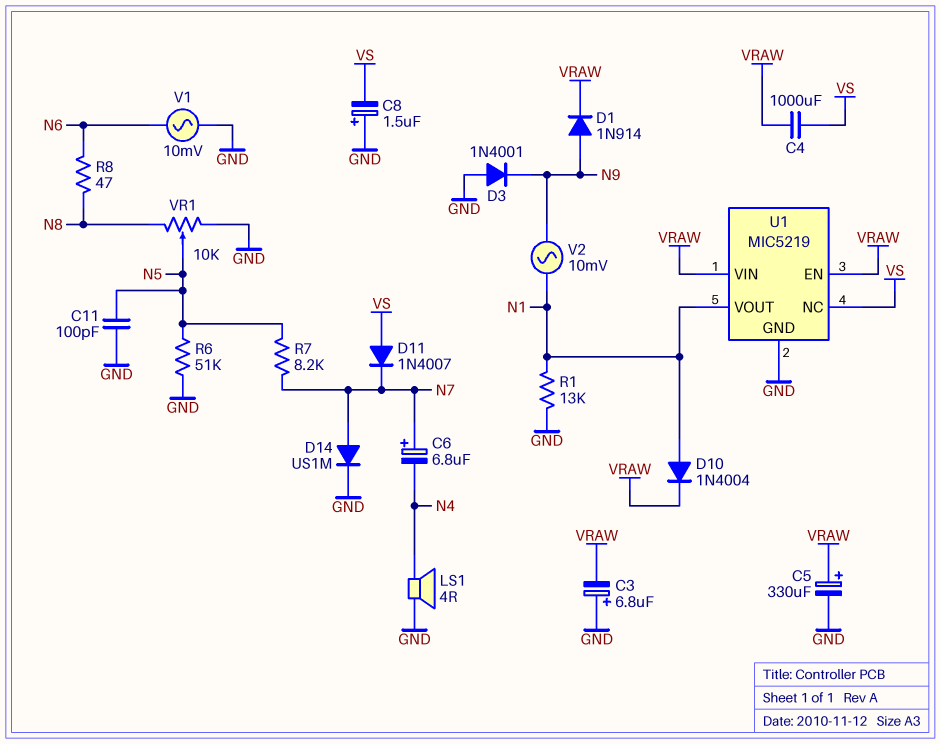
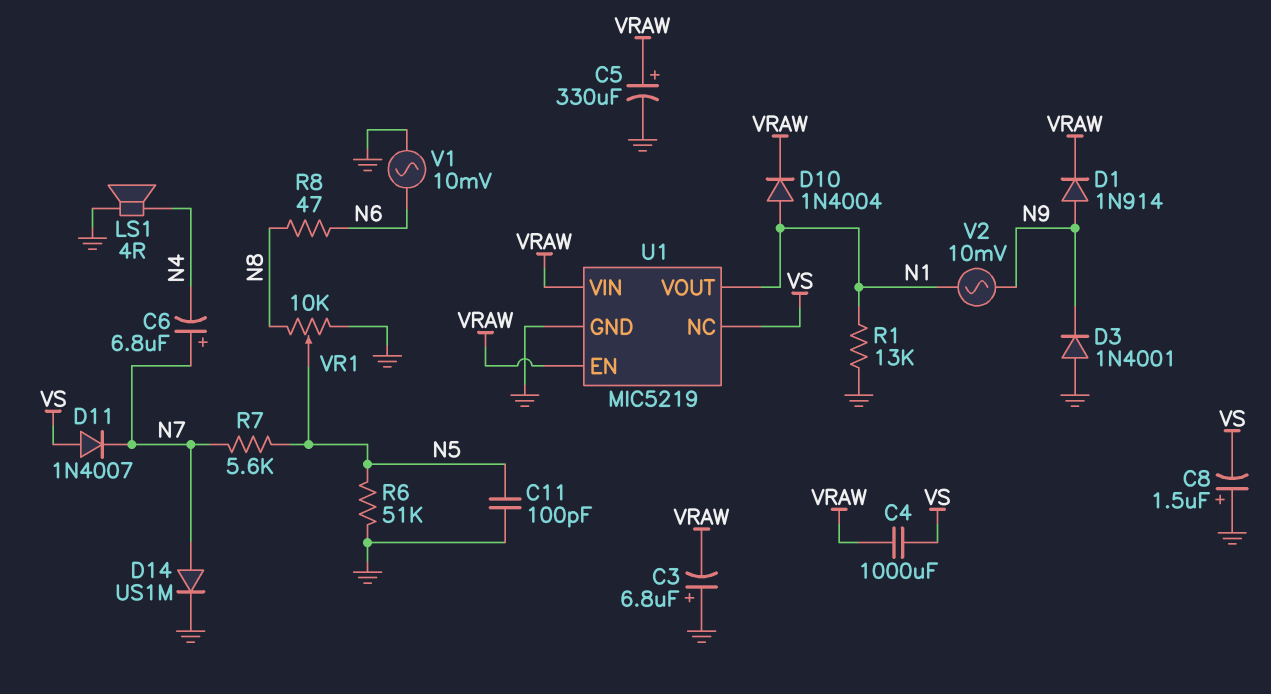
R7: 8.2k (N5, N7) -> 5.6k (N5, N7)

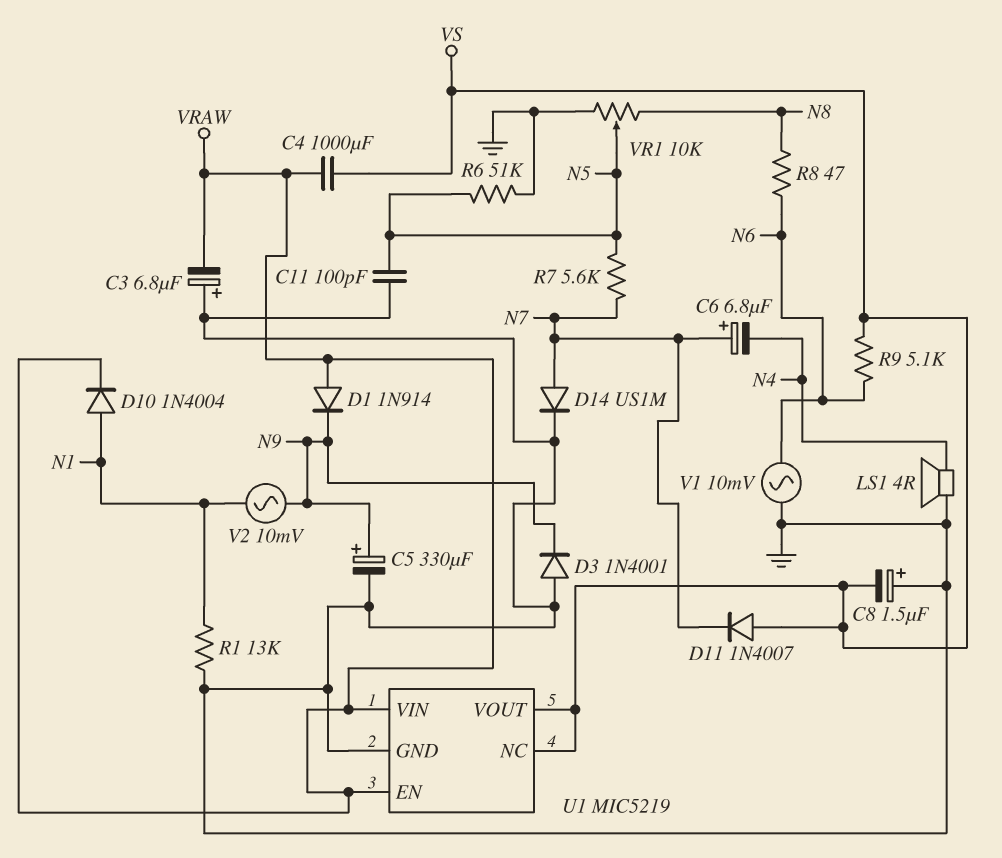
C5: 330uF (plus VRAW, minus GND) -> 330uF (plus N9, minus GND)
D1: diode 1N914 (A N9, K VRAW) -> diode 1N914 (A VRAW, K N9)
R9: none -> 5.1k (N6, VS)
U1 pin VOUT: N1 -> VS

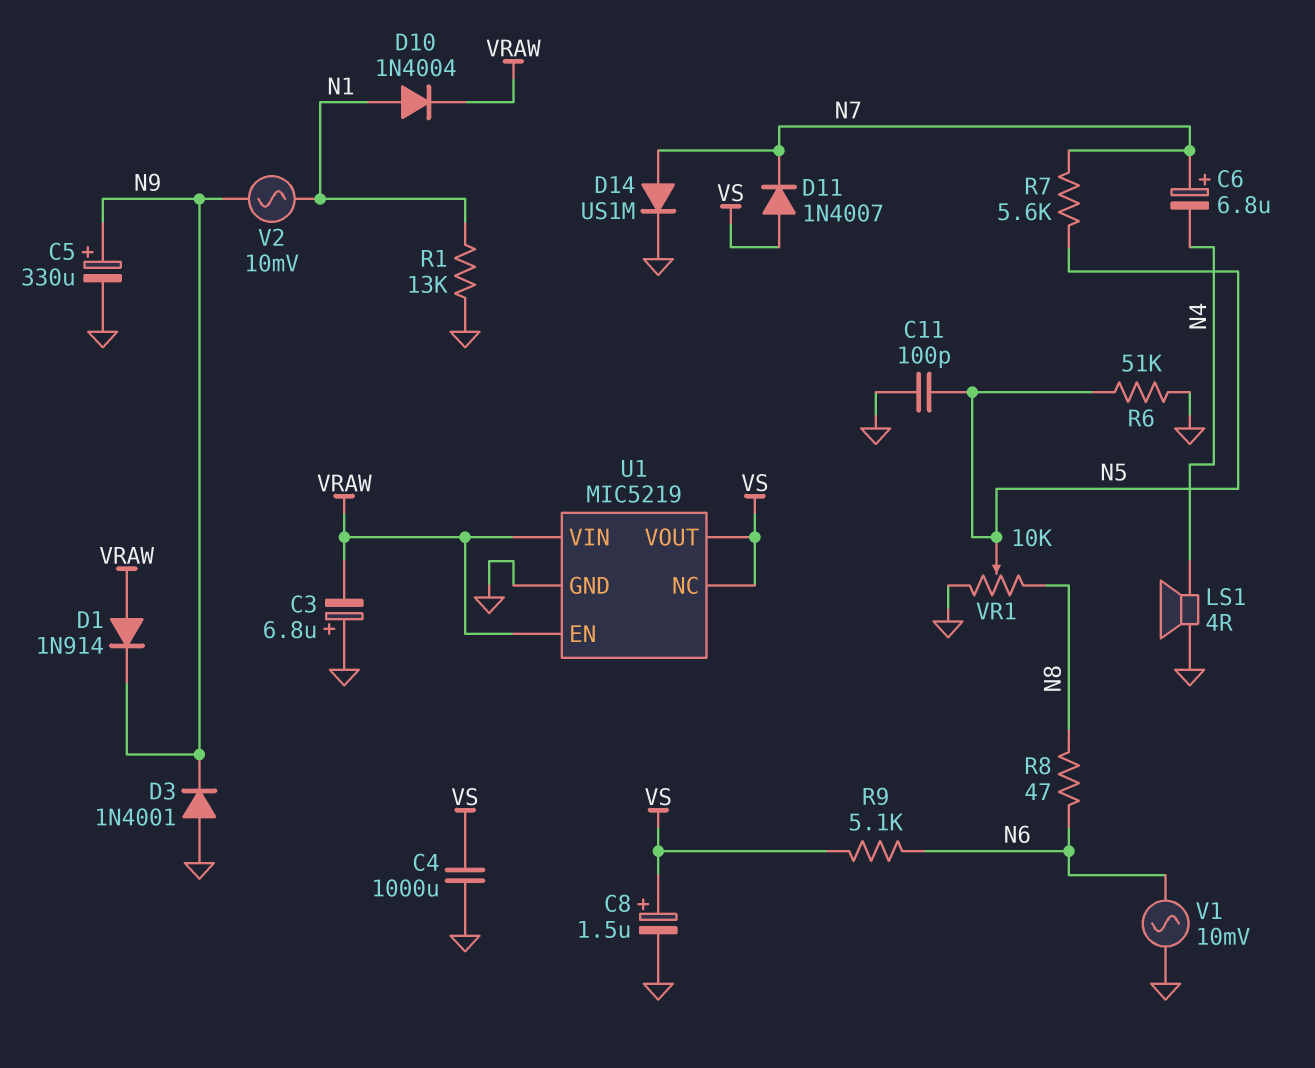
C4: 1000uF (VRAW, VS) -> 1000uF (GND, VS)
C8: 1.5uF (plus GND, minus VS) -> 1.5uF (plus VS, minus GND)

